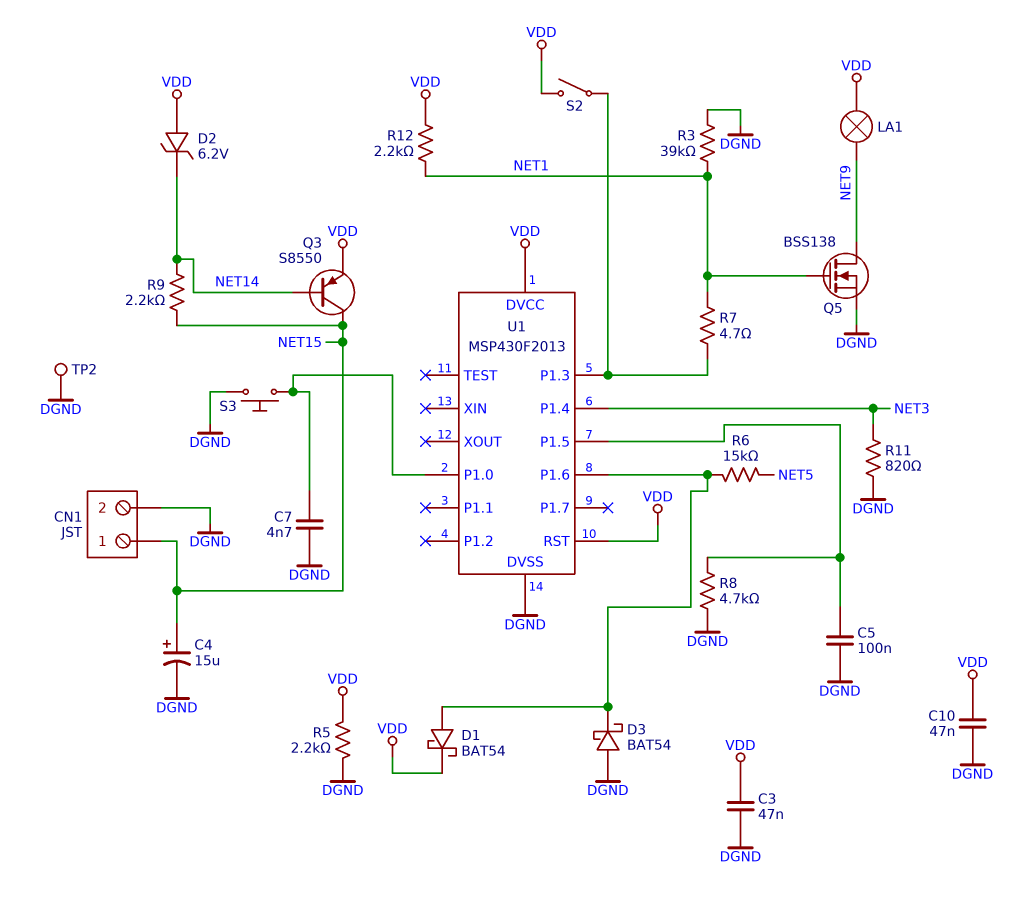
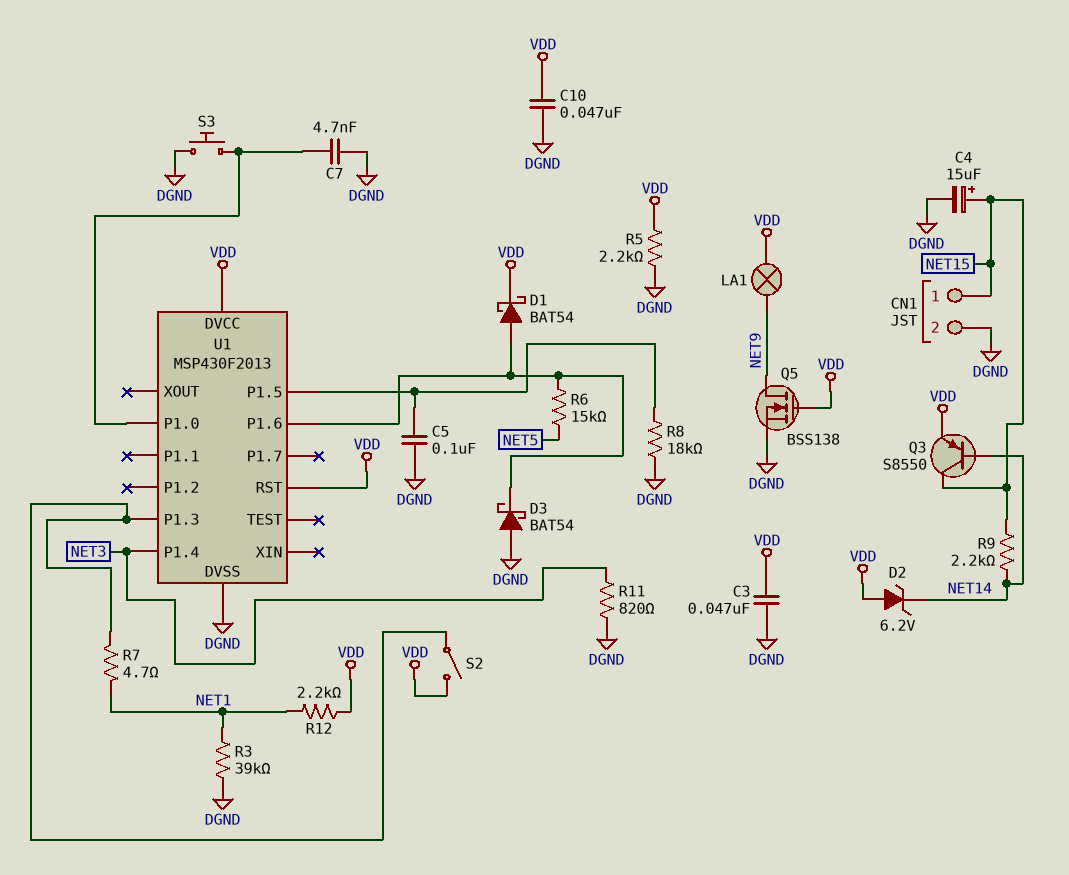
Q5: NMOS BSS138 (G NET1, D NET9, S DGND) -> NMOS BSS138 (G VDD, D NET9, S DGND)
R8: 4.7k (DGND, U1/P1.5) -> 18k (DGND, U1/P1.5)
TP2: test point (DGND) -> none

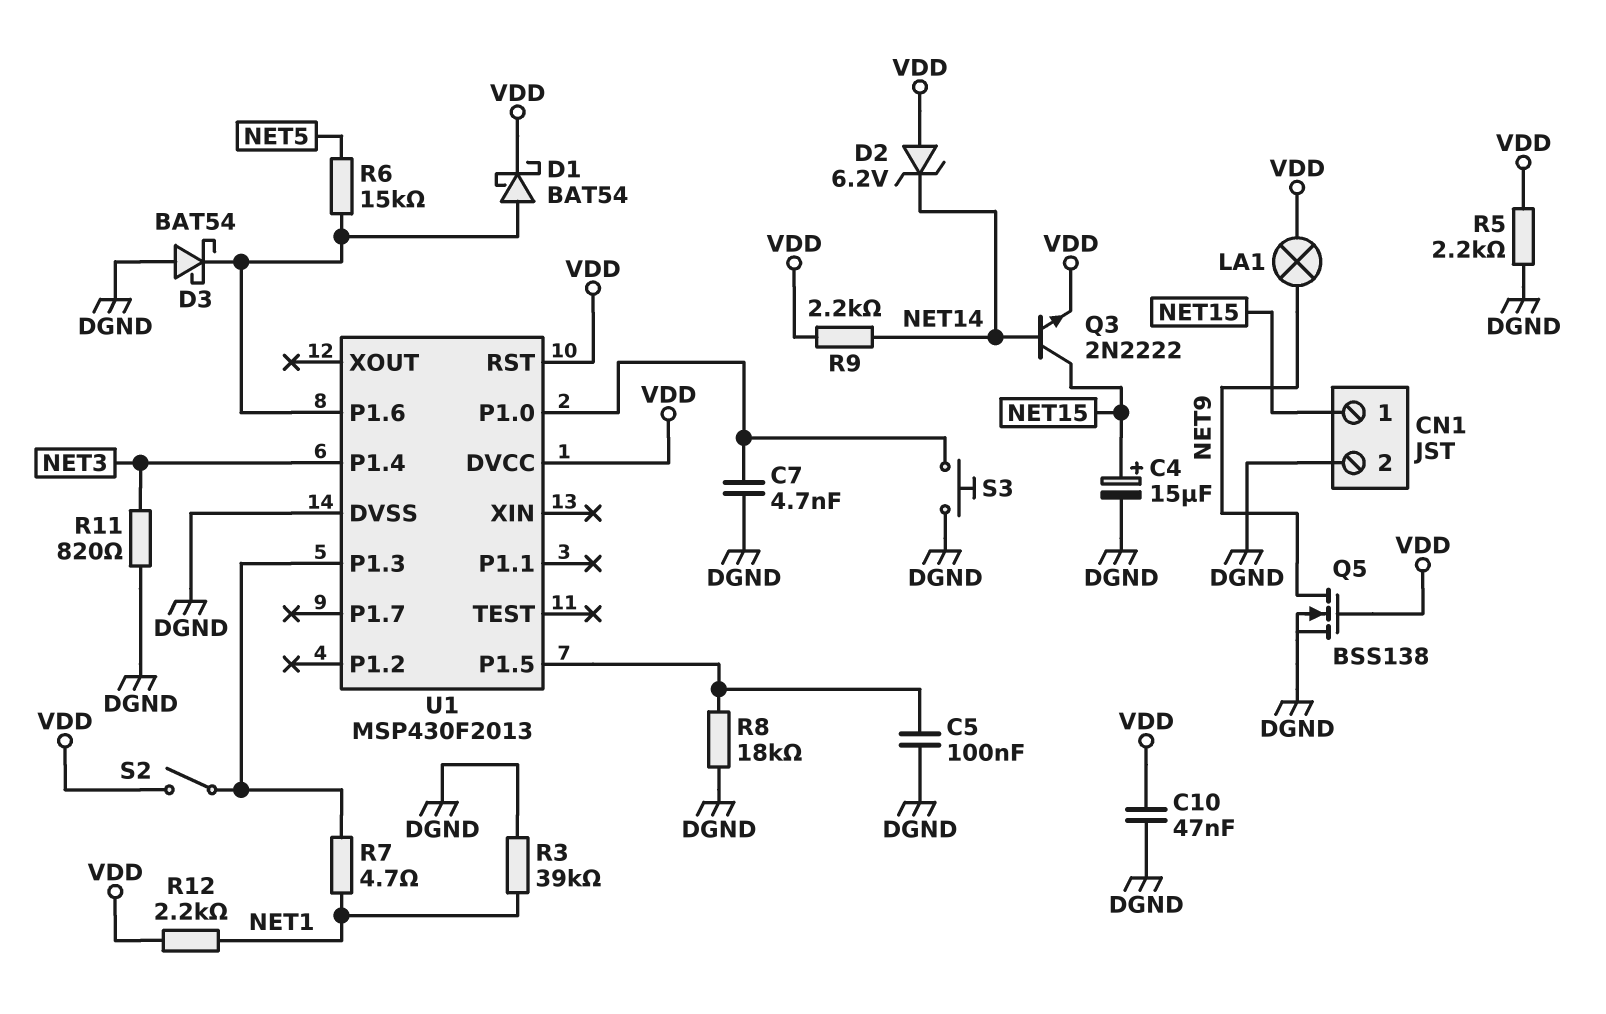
C3: 47nF (DGND, VDD) -> none
Q3: PNP S8550 (B NET14, C NET15, E VDD) -> NPN 2N2222 (B NET14, C NET15, E VDD)
R9: 2.2k (NET14, NET15) -> 2.2k (NET14, VDD)

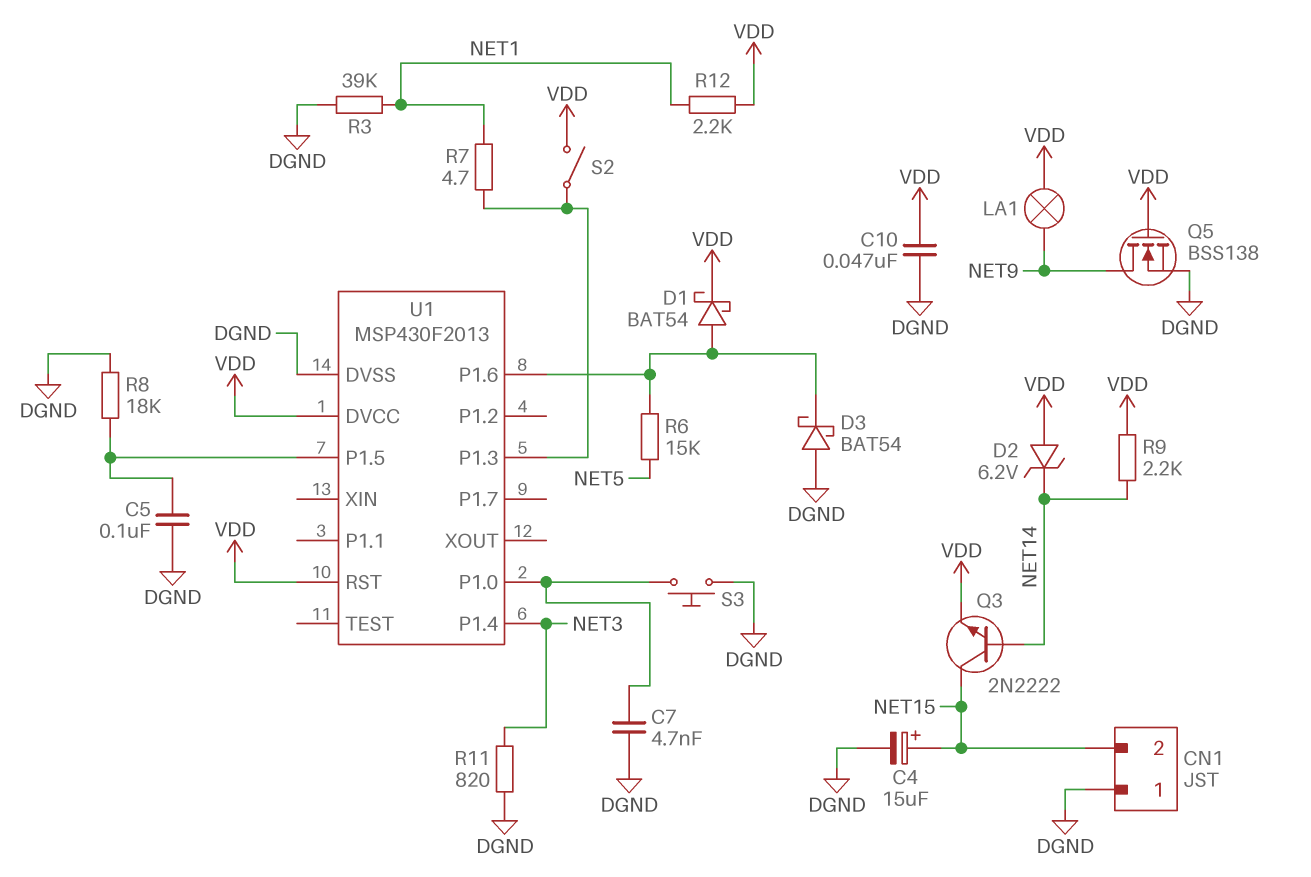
CN1 pin 1: NET15 -> DGND
CN1 pin 2: DGND -> NET15
R5: 2.2k (DGND, VDD) -> none

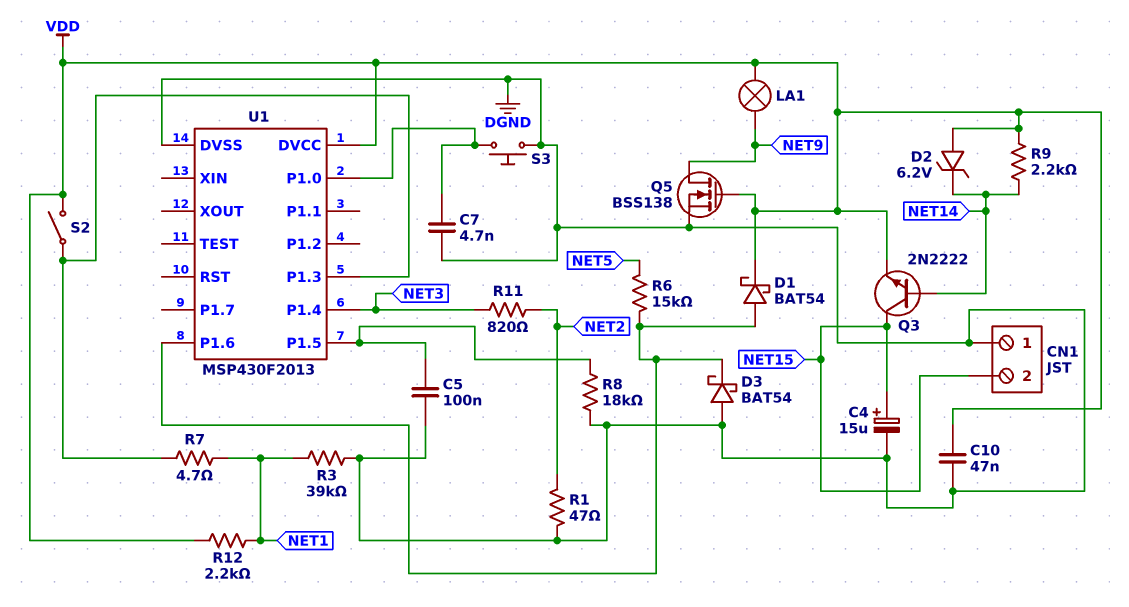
R1: none -> 47 (DGND, NET2)
R11: 820 (DGND, NET3) -> 820 (NET2, NET3)
U1 pin RST: VDD -> none

